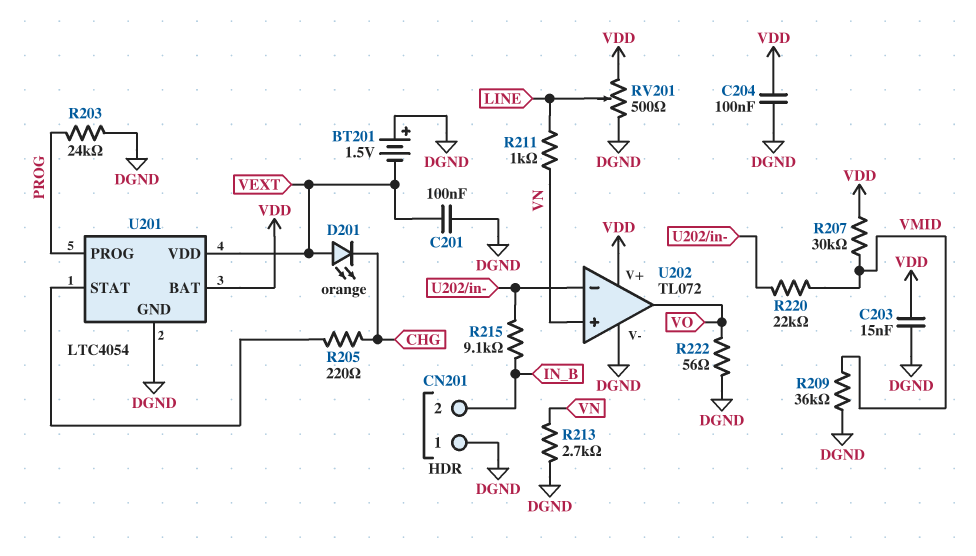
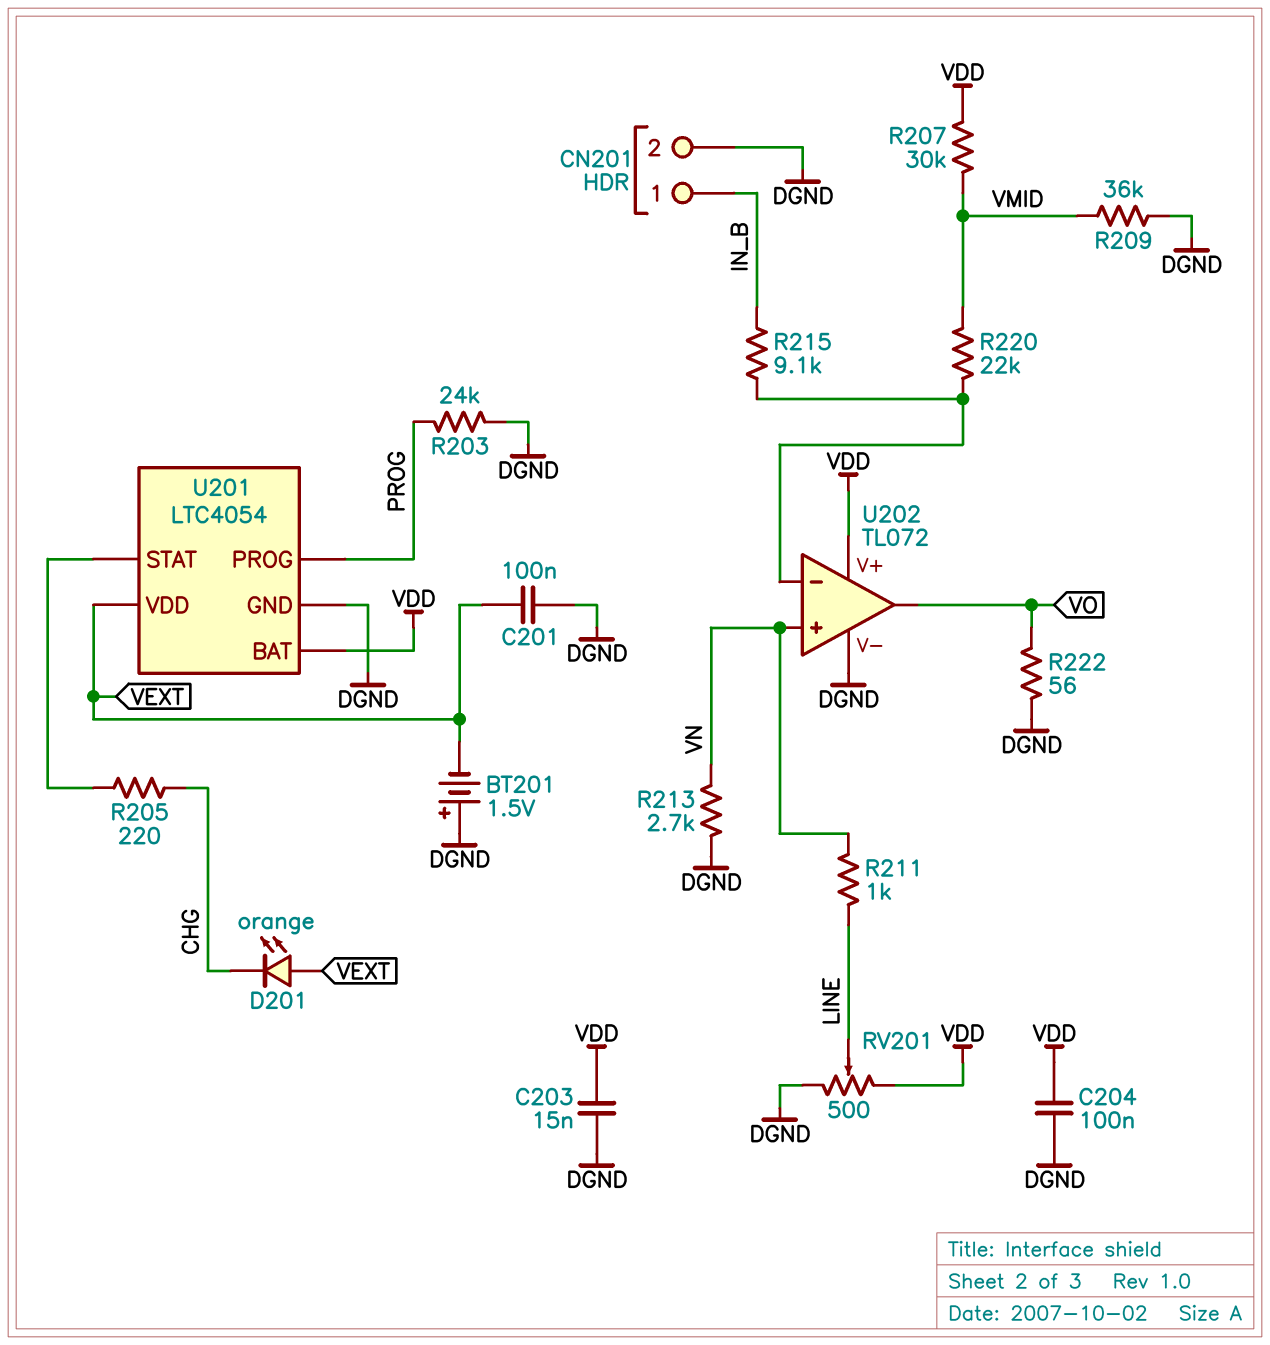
CN201 pin 1: DGND -> IN_B
CN201 pin 2: IN_B -> DGND

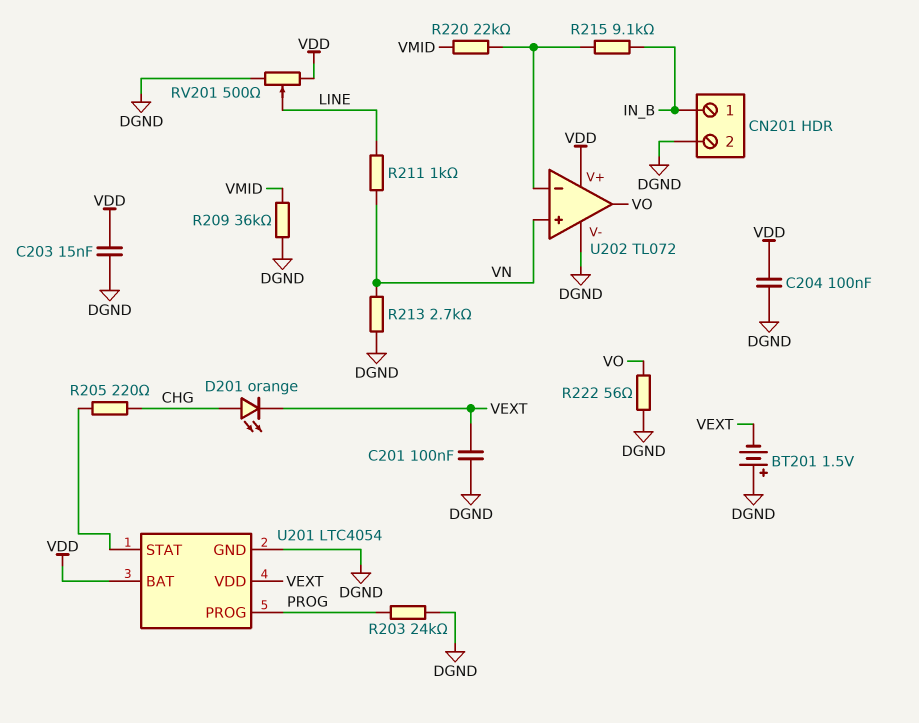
D201: LED orange (A VEXT, K CHG) -> LED orange (A CHG, K VEXT)
R207: 30k (VDD, VMID) -> none

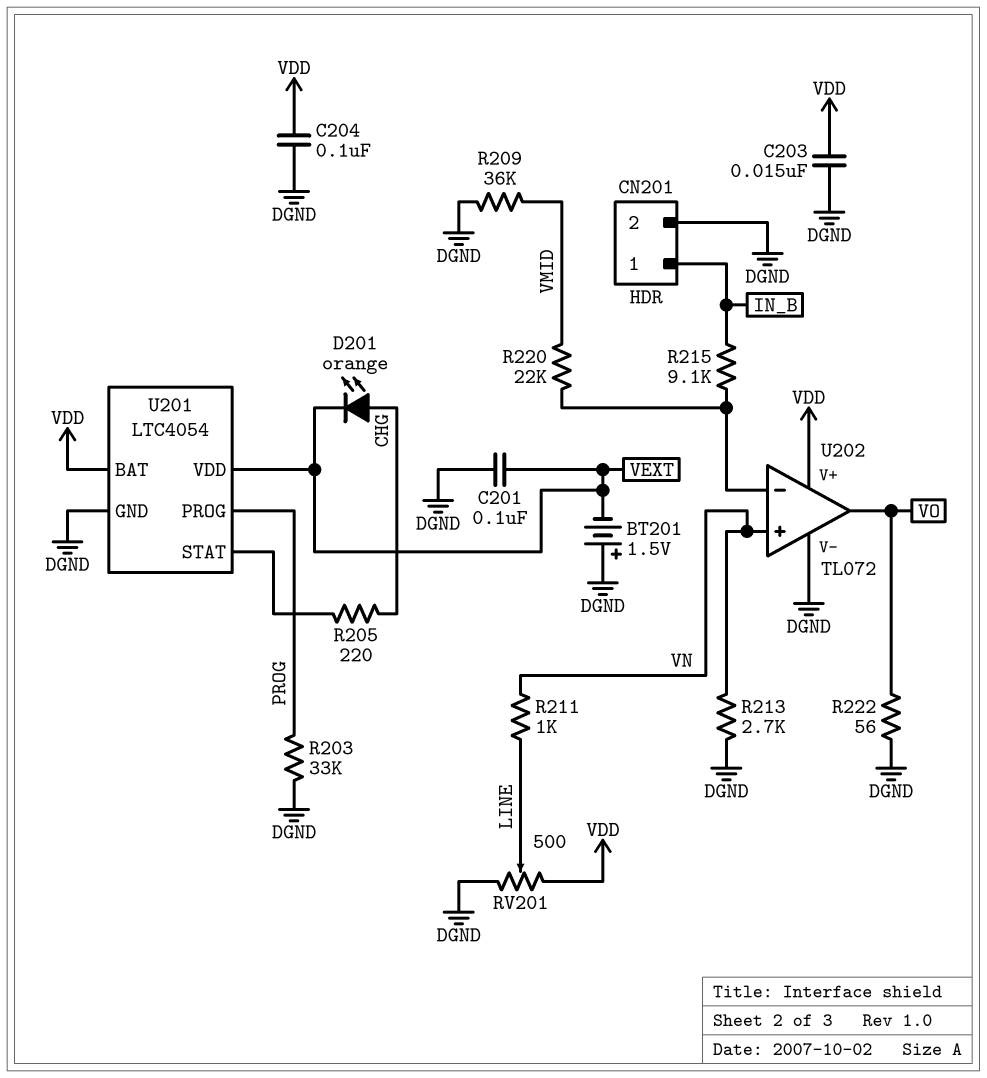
R203: 24k (DGND, PROG) -> 33k (DGND, PROG)

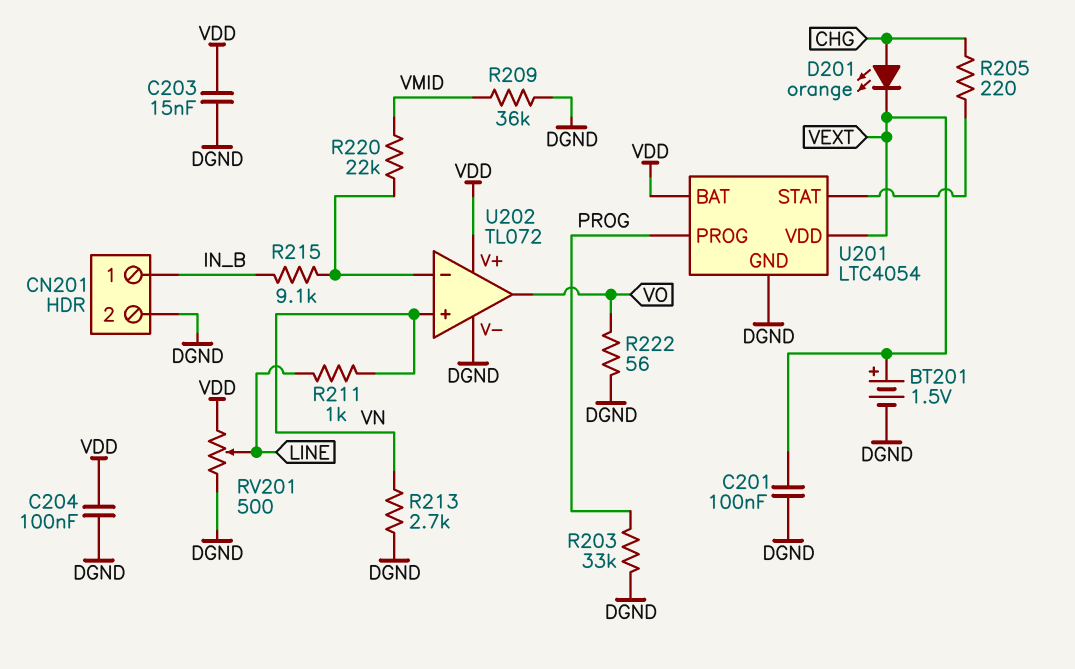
BT201: 1.5V (plus DGND, minus VEXT) -> 1.5V (plus VEXT, minus DGND)

